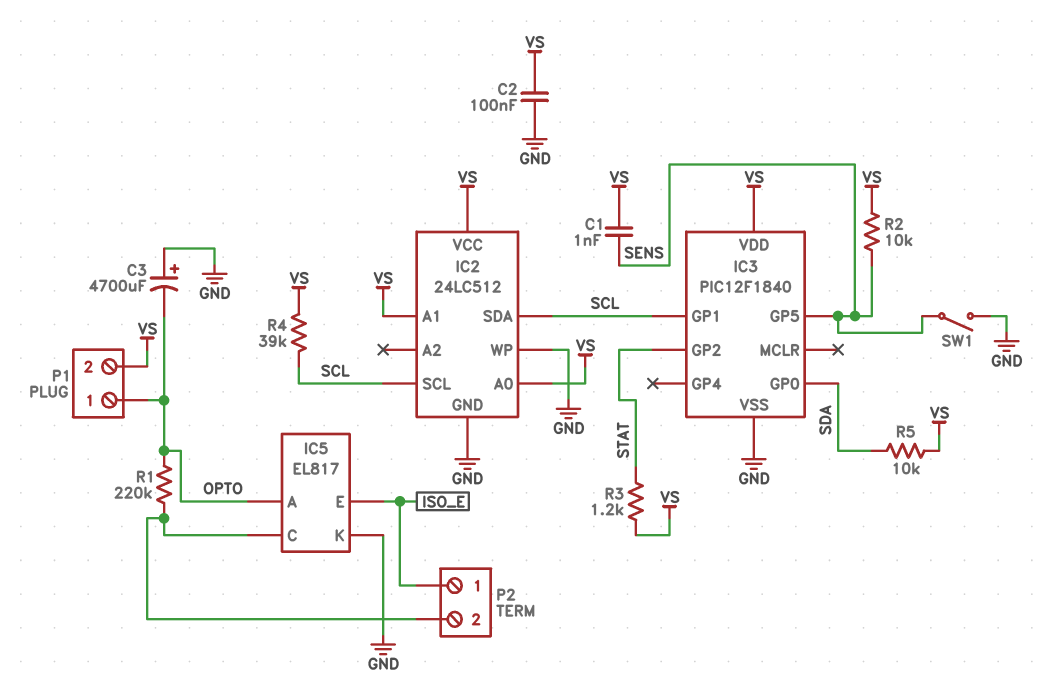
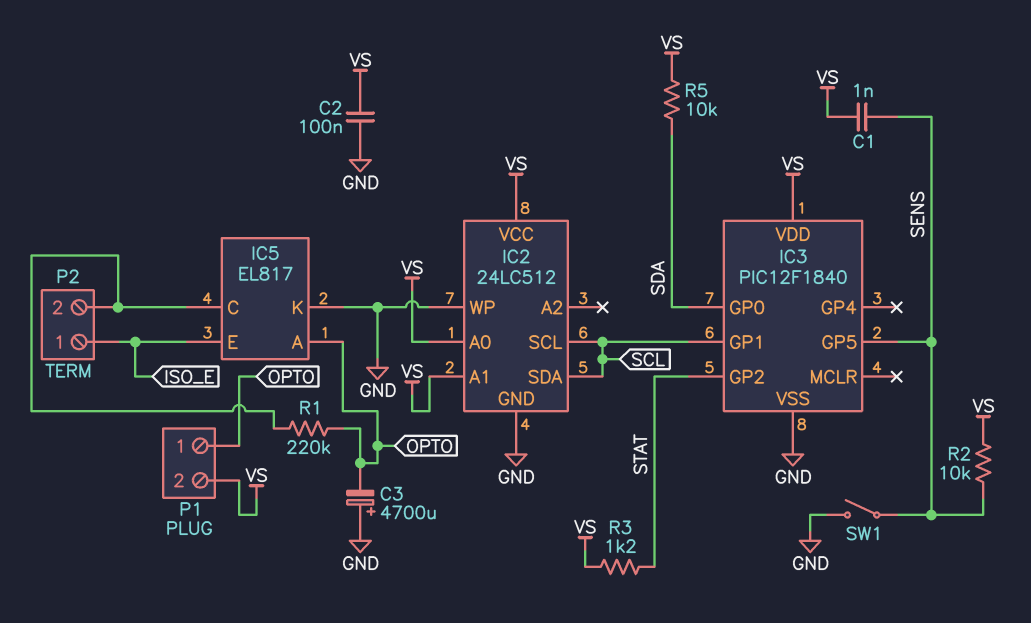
R4: 39k (SCL, VS) -> none

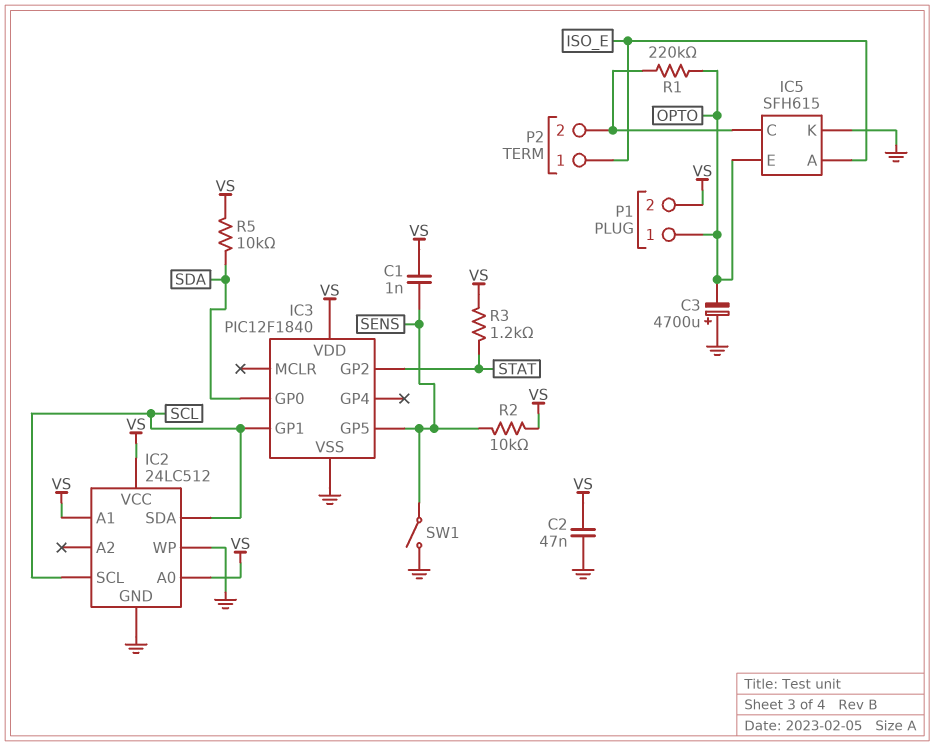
C2: 100nF (GND, VS) -> 47nF (GND, VS)
IC5: EL817 -> SFH615
IC5 pin A: OPTO -> ISO_E
IC5 pin E: ISO_E -> OPTO

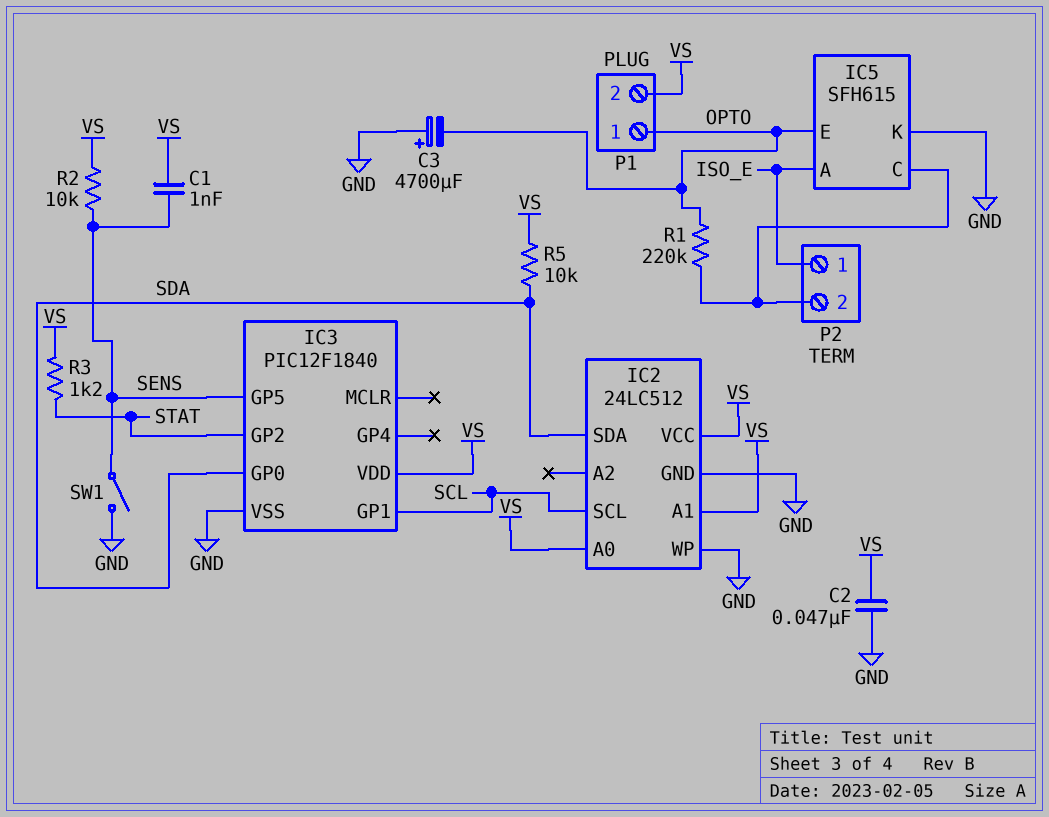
IC2 pin SDA: SCL -> SDA

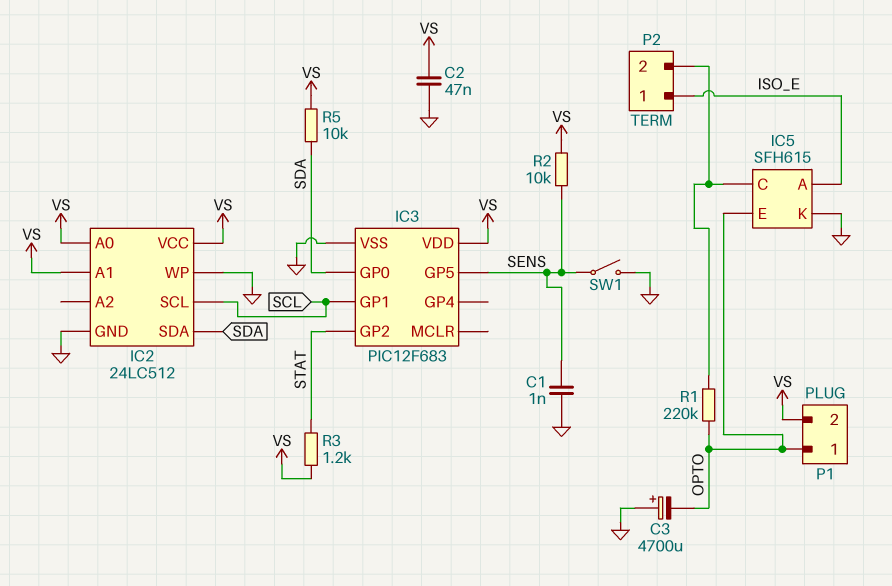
C1: 1nF (SENS, VS) -> 1nF (GND, SENS)
IC3: PIC12F1840 -> PIC12F683

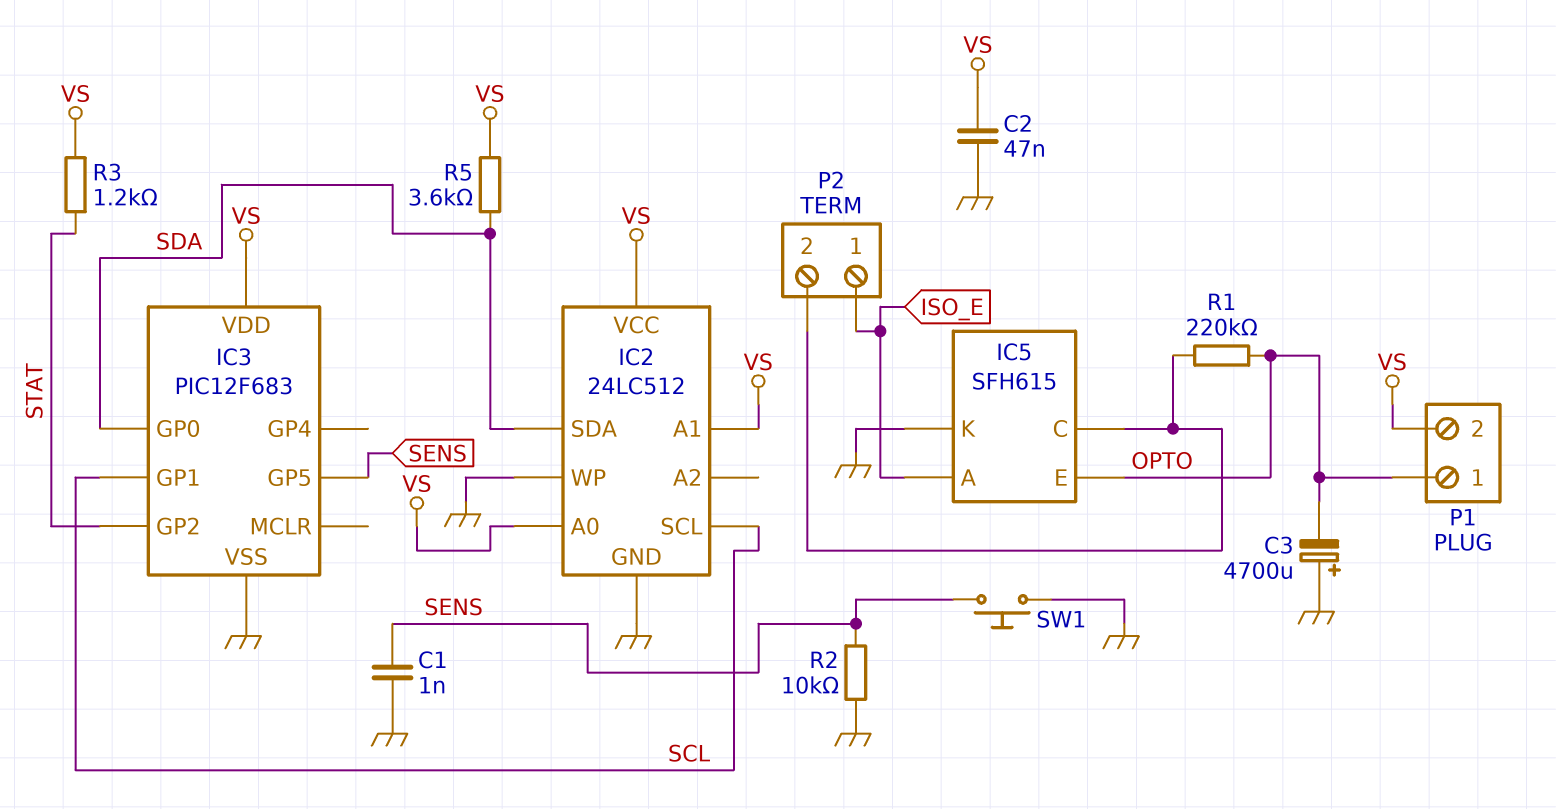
R2: 10k (SENS, VS) -> 10k (GND, SENS)
R5: 10k (SDA, VS) -> 3.6k (SDA, VS)
SW1: switch (GND, SENS) -> button (GND, SENS)

